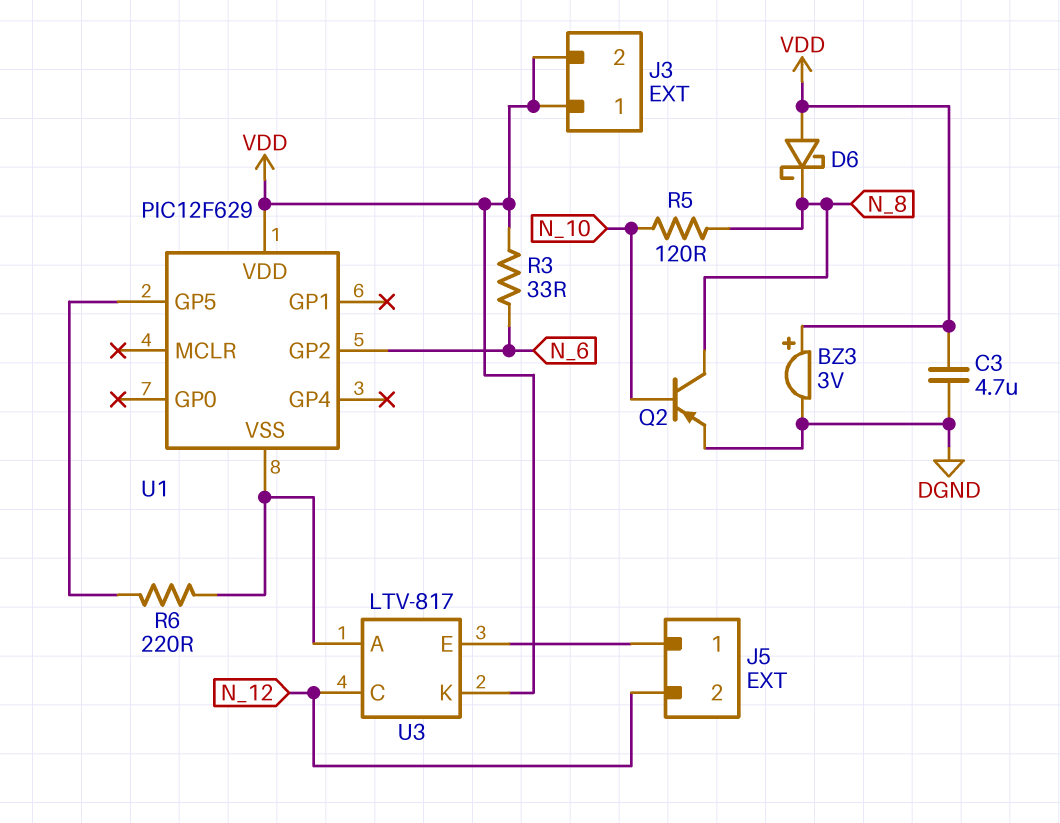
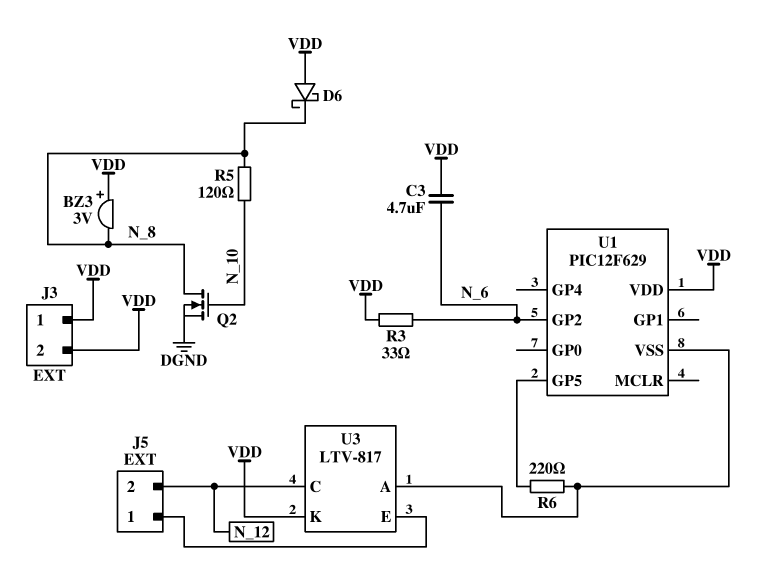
BZ3: buzzer 3V (plus VDD, minus DGND) -> buzzer 3V (plus VDD, minus N_8)
C3: 4.7uF (DGND, VDD) -> 4.7uF (N_6, VDD)
Q2: PNP (B N_10, C N_8, E DGND) -> NMOS (G N_10, D N_8, S DGND)

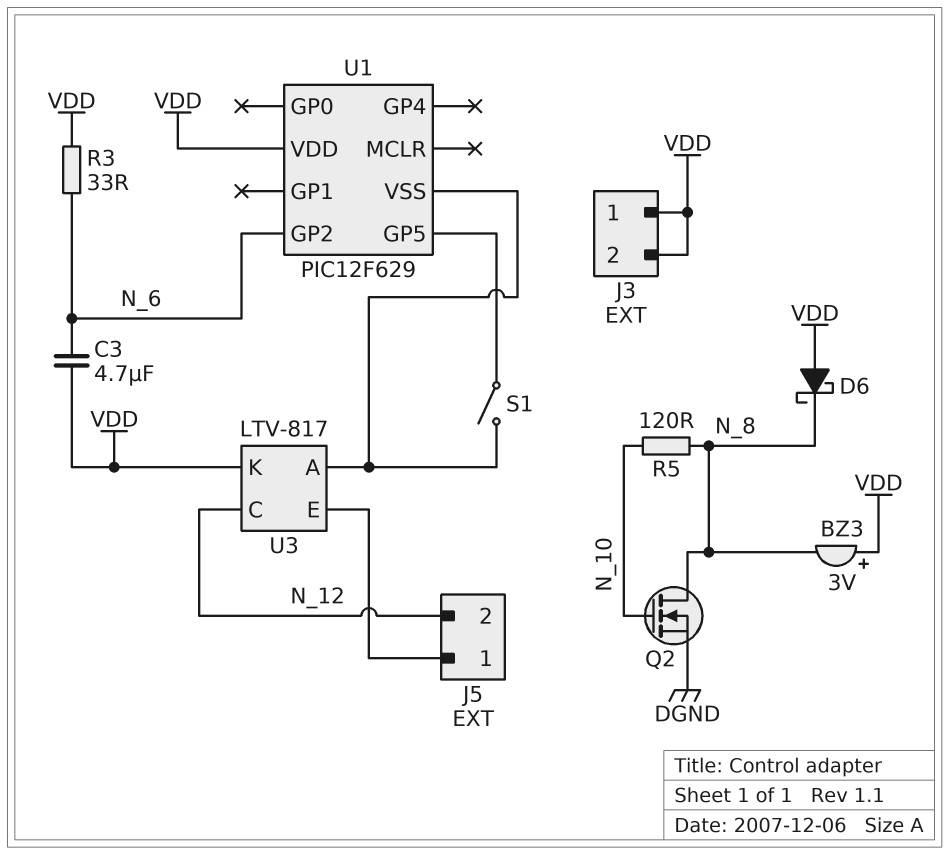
R6: 220 (U1/GP5, U1/VSS) -> none
S1: none -> switch (U1/GP5, U1/VSS)

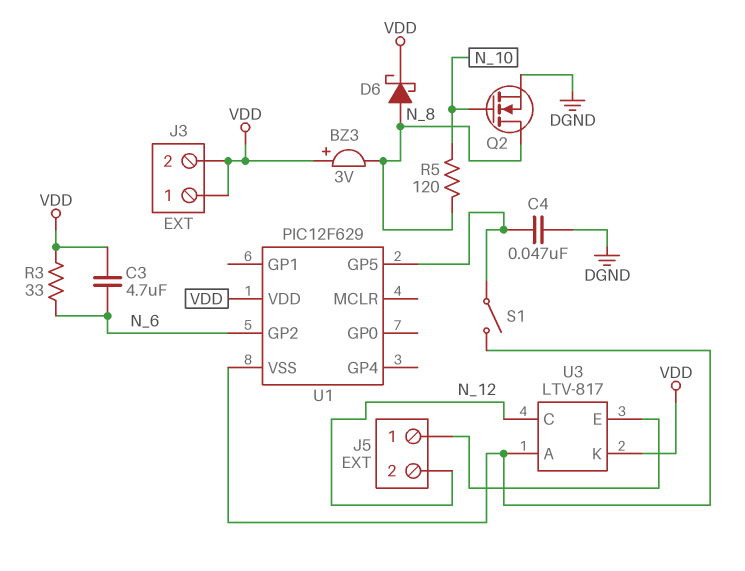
C4: none -> 47nF (DGND, U1/GP5)
D6: schottky (A VDD, K N_8) -> schottky (A N_8, K VDD)

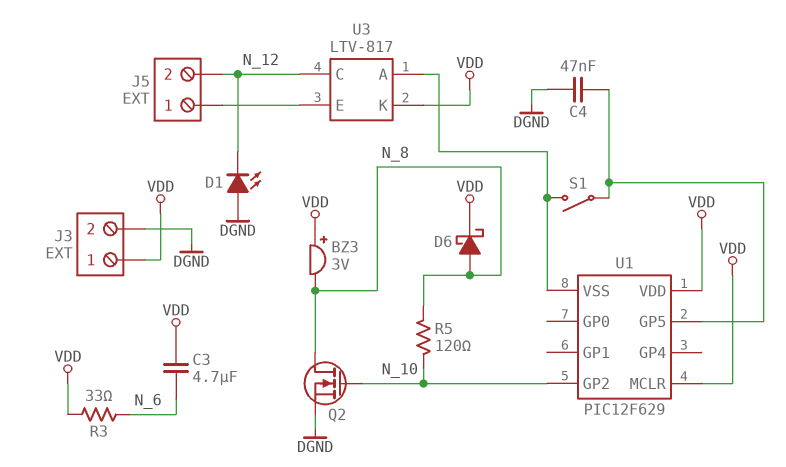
D1: none -> LED (A DGND, K N_12)
J3 pin 2: VDD -> DGND
U1 pin GP2: N_6 -> N_10
U1 pin MCLR: none -> VDD

